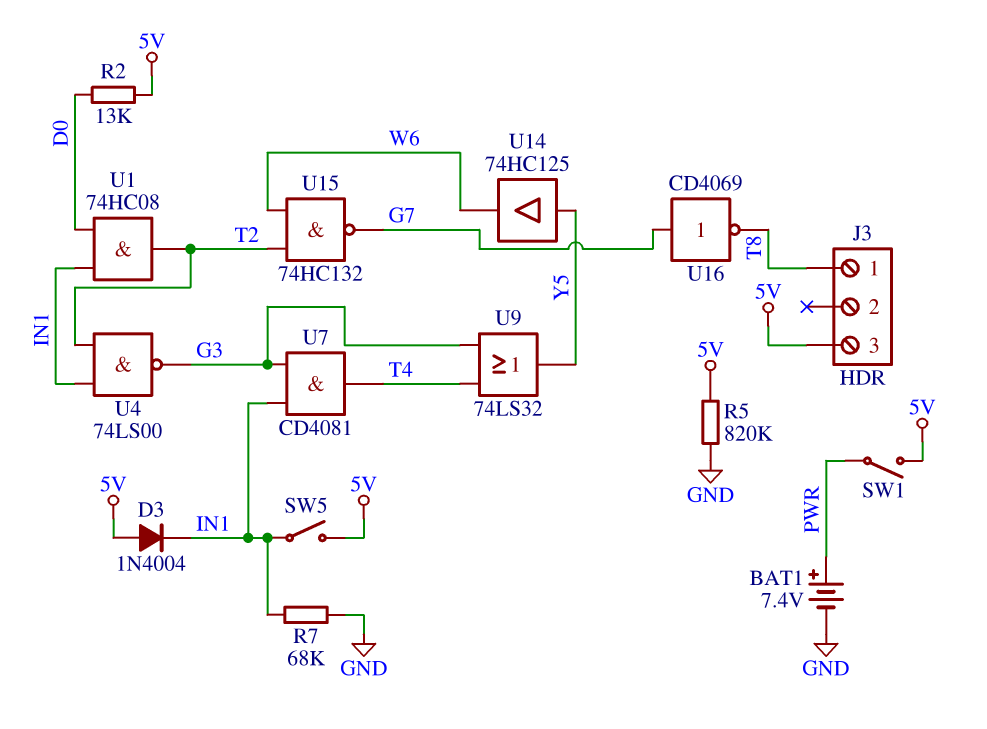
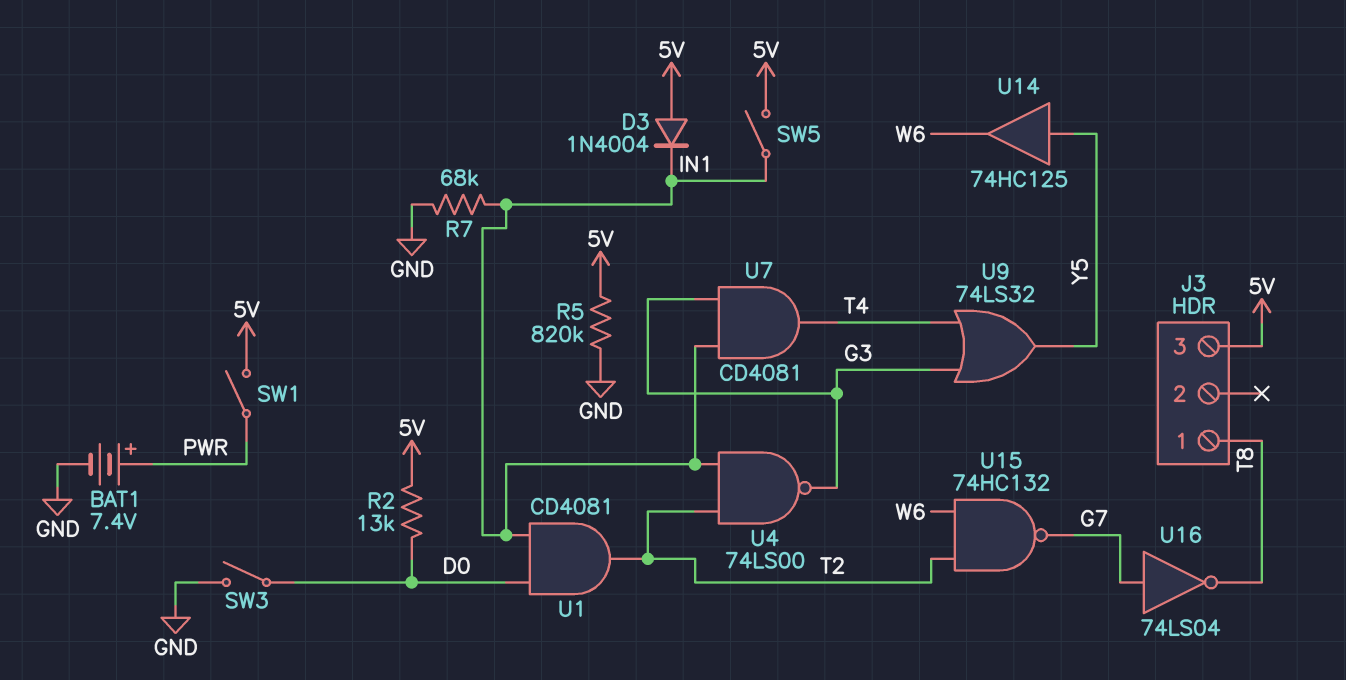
SW3: none -> switch (D0, GND)
U1: AND 74HC08 (in D0, in IN1, out T2) -> AND CD4081 (in D0, in IN1, out T2)
U16: NOT CD4069 (in G7, out T8) -> NOT 74LS04 (in G7, out T8)

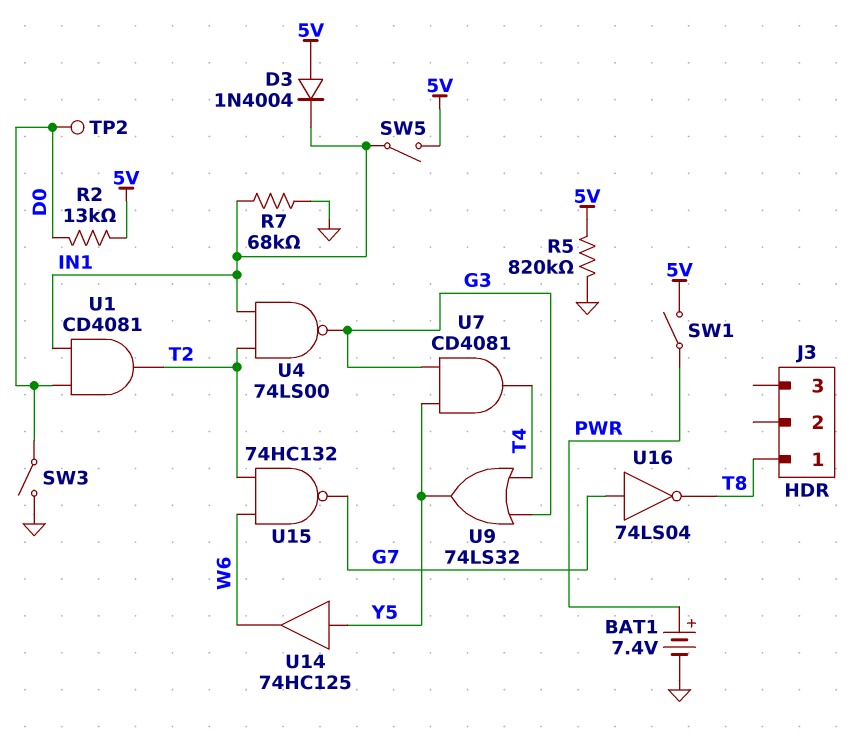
J3 pin 3: 5V -> none
TP2: none -> test point (D0)
U7: AND CD4081 (in G3, in IN1, out T4) -> AND CD4081 (in G3, in Y5, out T4)

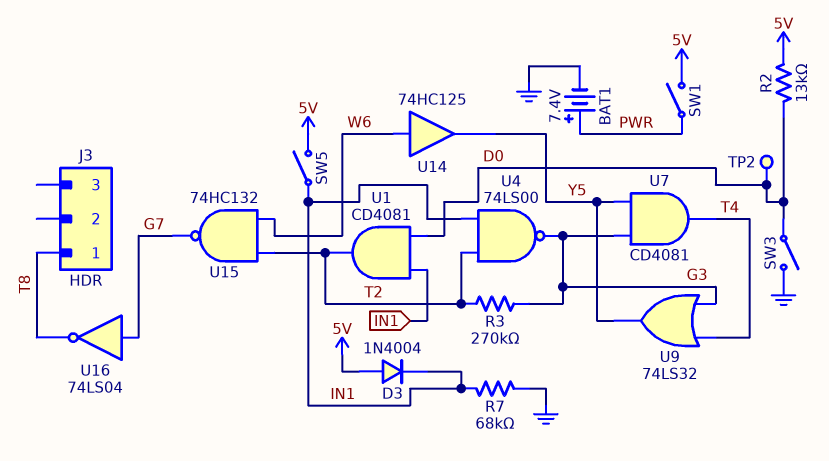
R3: none -> 270k (G3, T2)
R5: 820k (5V, GND) -> none
U14: buffer 74HC125 (in Y5, out W6) -> buffer 74HC125 (in W6, out Y5)

